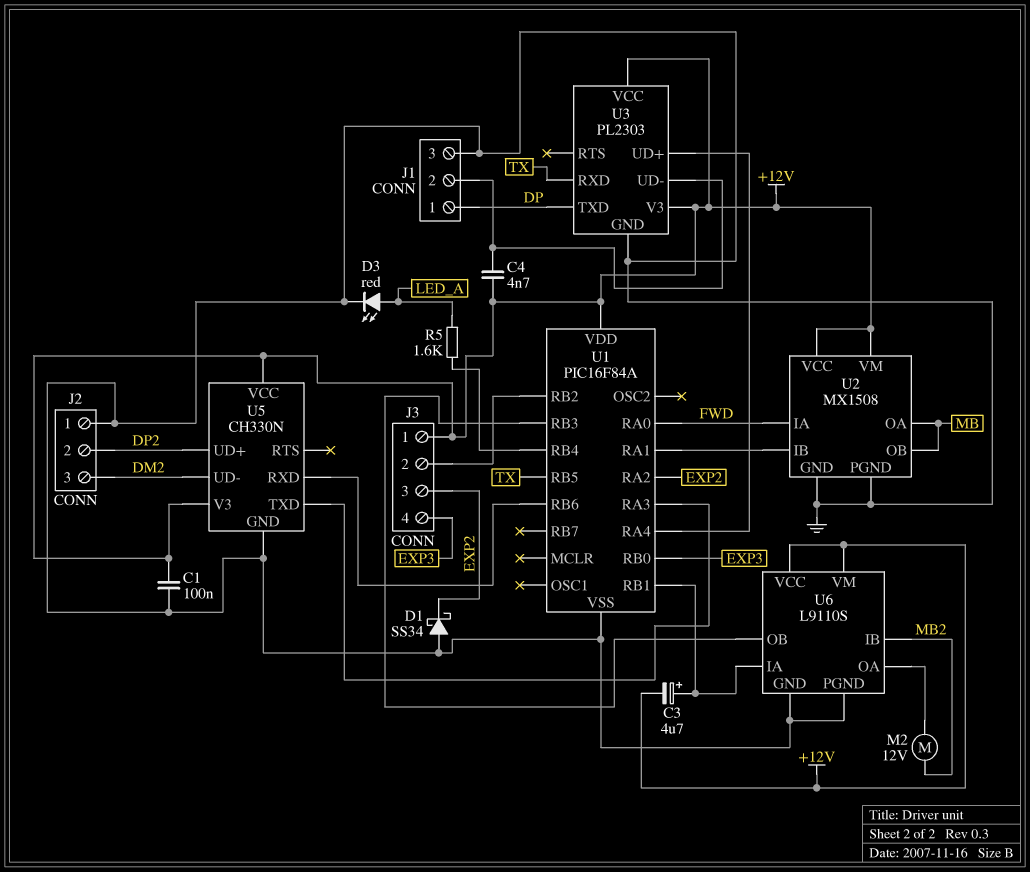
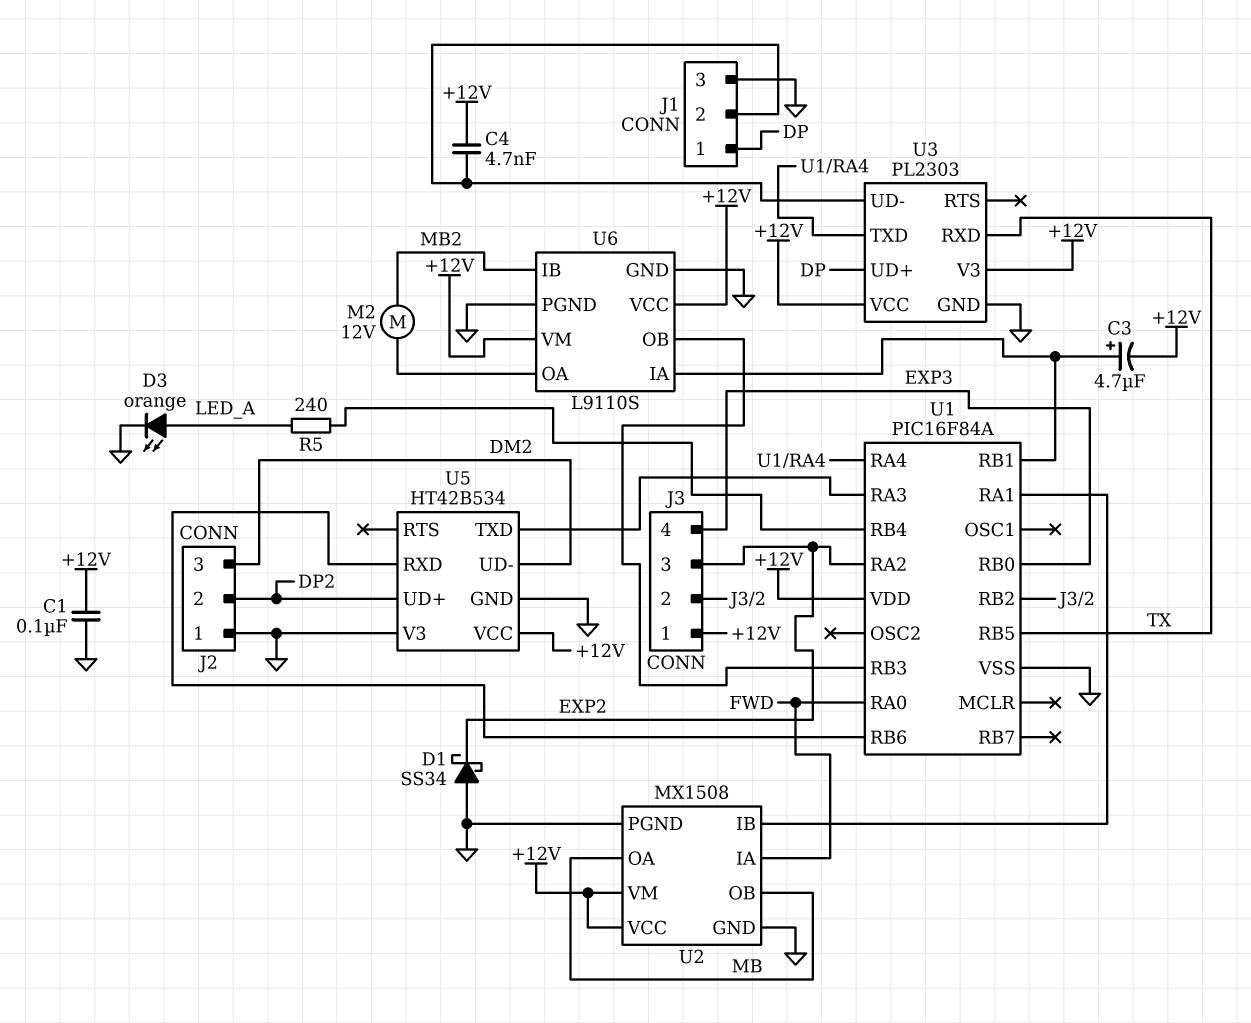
D3: LED red (A LED_A, K GND) -> LED orange (A LED_A, K GND)
R5: 1.6k (LED_A, U1/RB4) -> 240 (LED_A, U1/RB4)
U3 pin TXD: DP -> U1/RA4
U3 pin UD+: U1/RA4 -> DP
U5: CH330N -> HT42B534
U5 pin V3: +12V -> GND

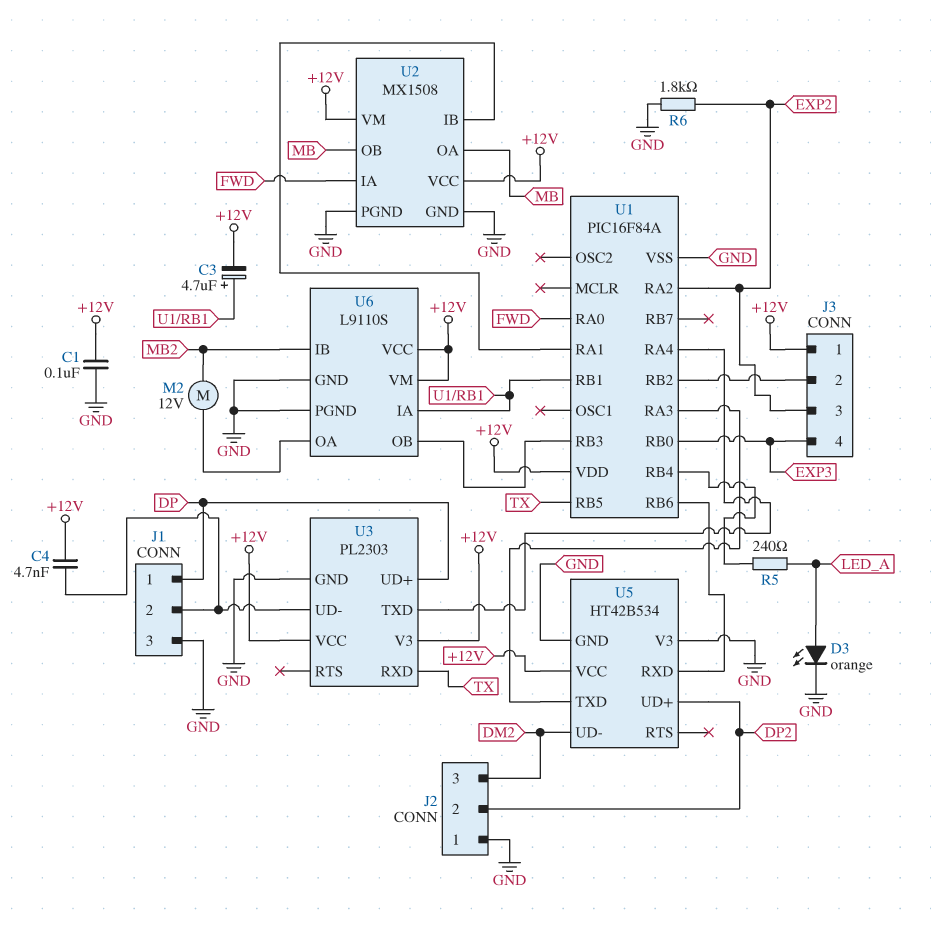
D1: schottky SS34 (A GND, K EXP2) -> none
R6: none -> 1.8k (EXP2, GND)

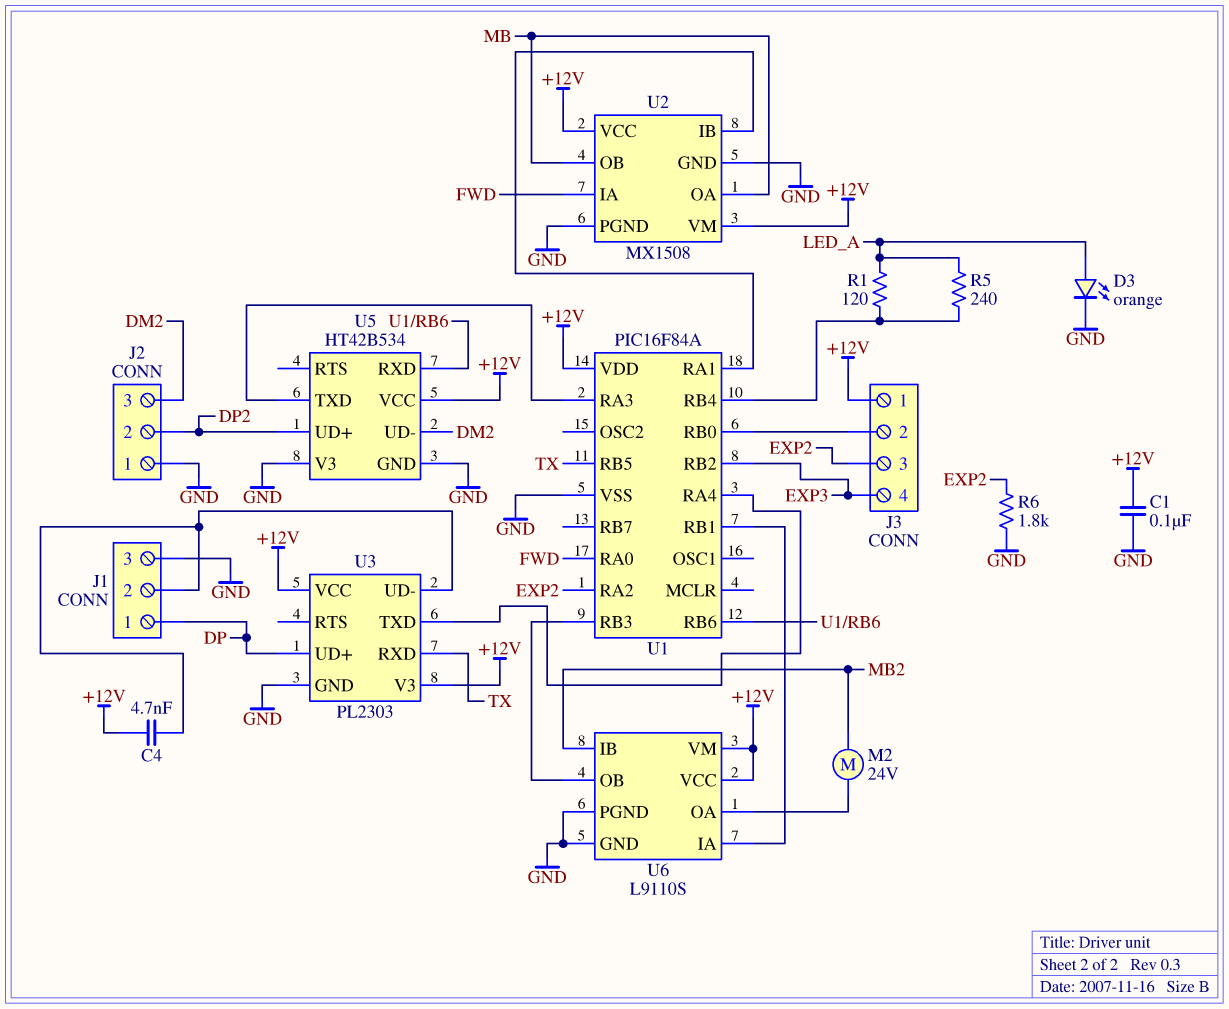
C3: 4.7uF (plus U1/RB1, minus +12V) -> none
M2: motor 12V (MB2, U6/OA) -> motor 24V (MB2, U6/OA)
R1: none -> 120 (LED_A, U1/RB4)
U1 pin RB0: EXP3 -> J3/2
U1 pin RB2: J3/2 -> EXP3

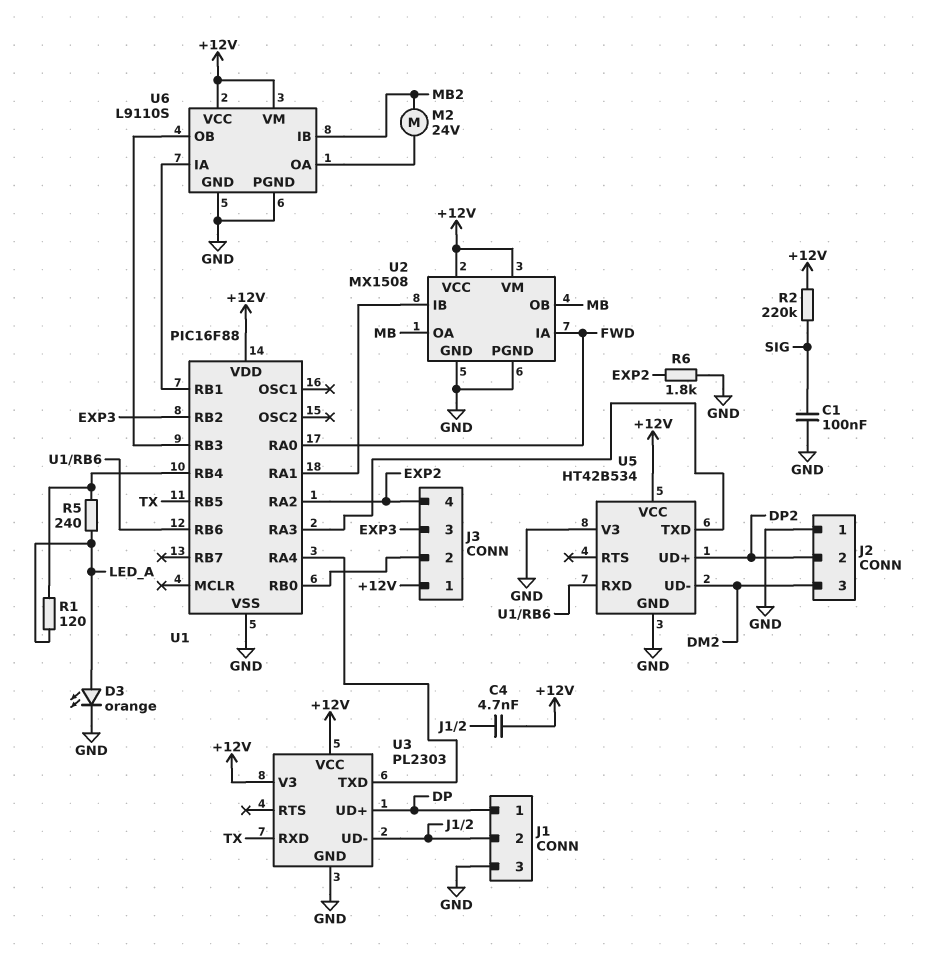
C1: 100nF (+12V, GND) -> 100nF (GND, SIG)
J3 pin 3: EXP2 -> EXP3
J3 pin 4: EXP3 -> EXP2
R2: none -> 220k (+12V, SIG)
U1: PIC16F84A -> PIC16F88

